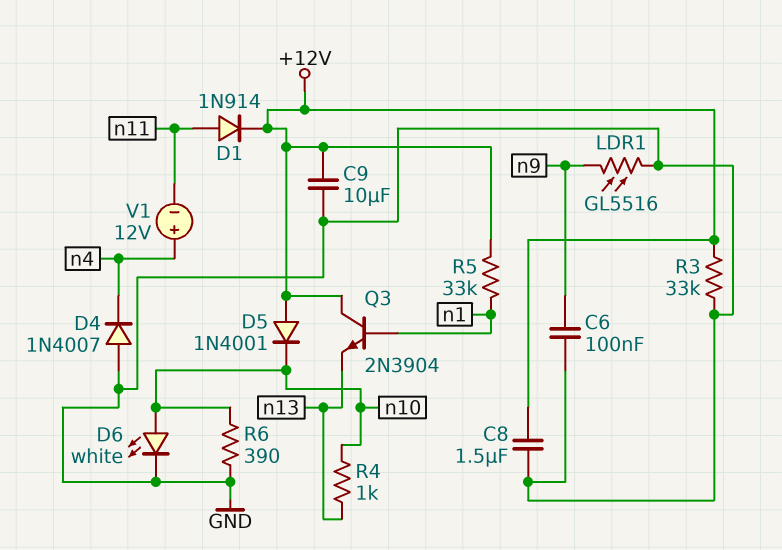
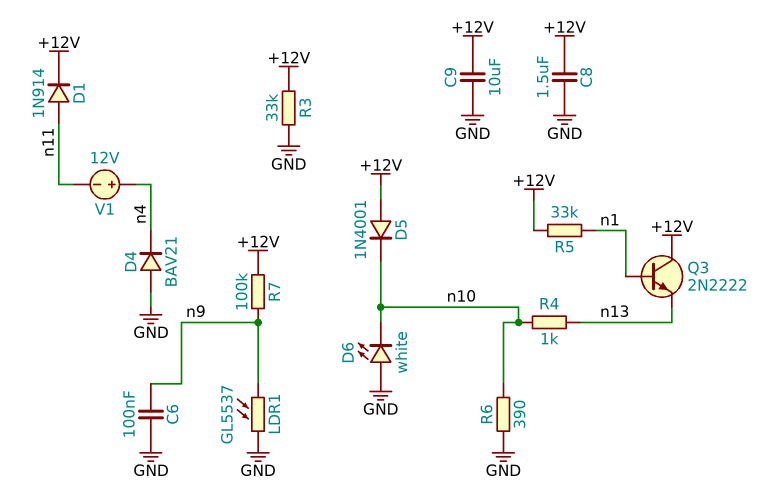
D4: diode 1N4007 (A GND, K n4) -> diode BAV21 (A GND, K n4)
D6: LED white (A n10, K GND) -> LED white (A GND, K n10)
LDR1: GL5516 (GND, n9) -> GL5537 (GND, n9)
Q3: NPN 2N3904 (B n1, C +12V, E n13) -> NPN 2N2222 (B n1, C +12V, E n13)
R7: none -> 100k (+12V, n9)

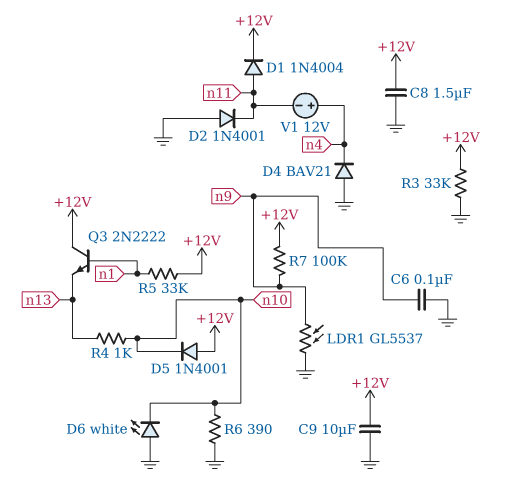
D1: diode 1N914 (A n11, K +12V) -> diode 1N4004 (A n11, K +12V)
D2: none -> diode 1N4001 (A GND, K n11)

